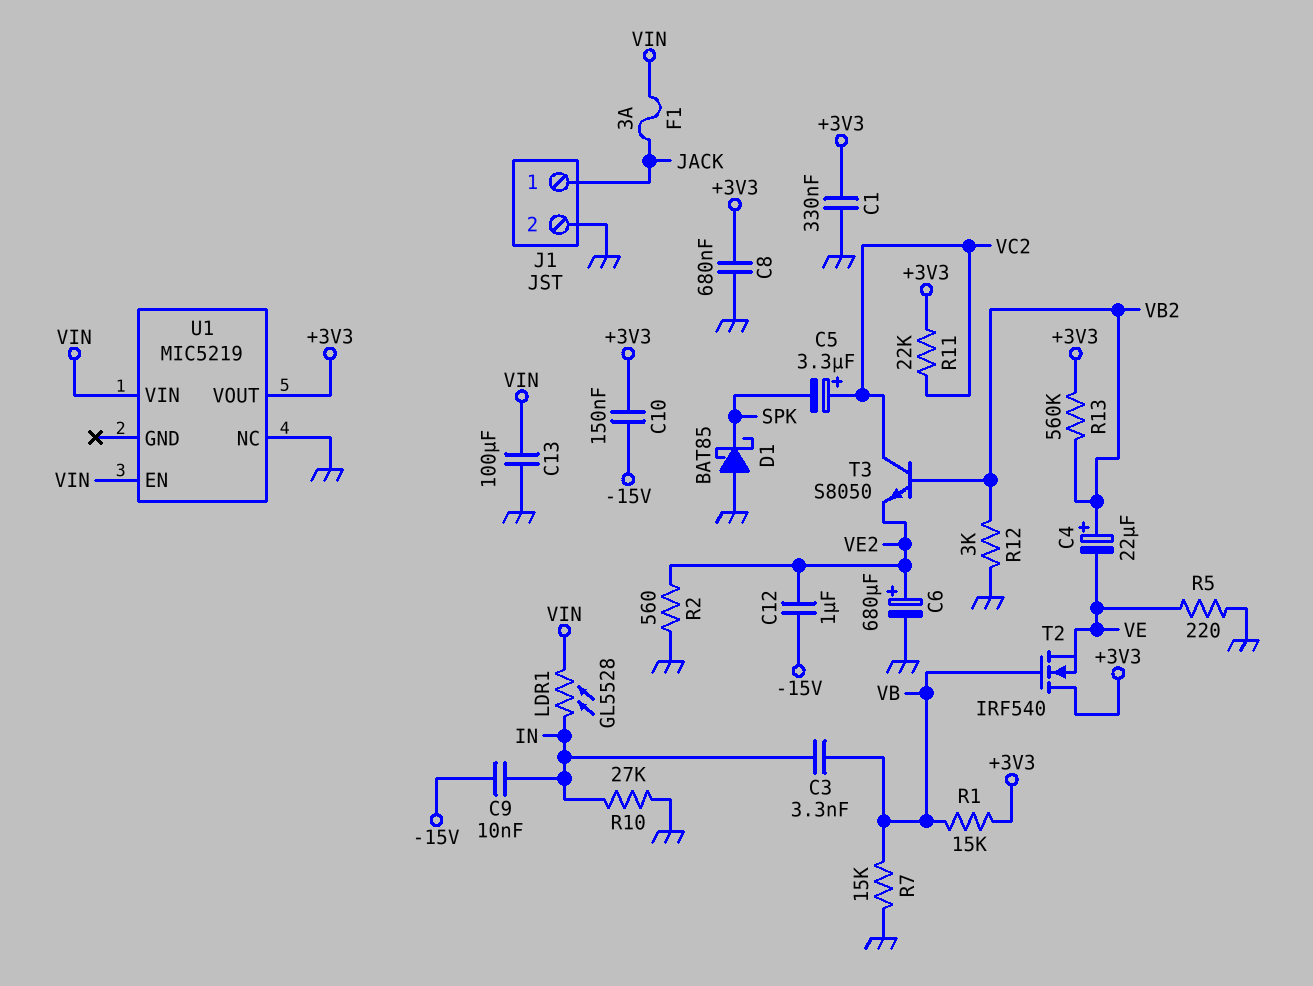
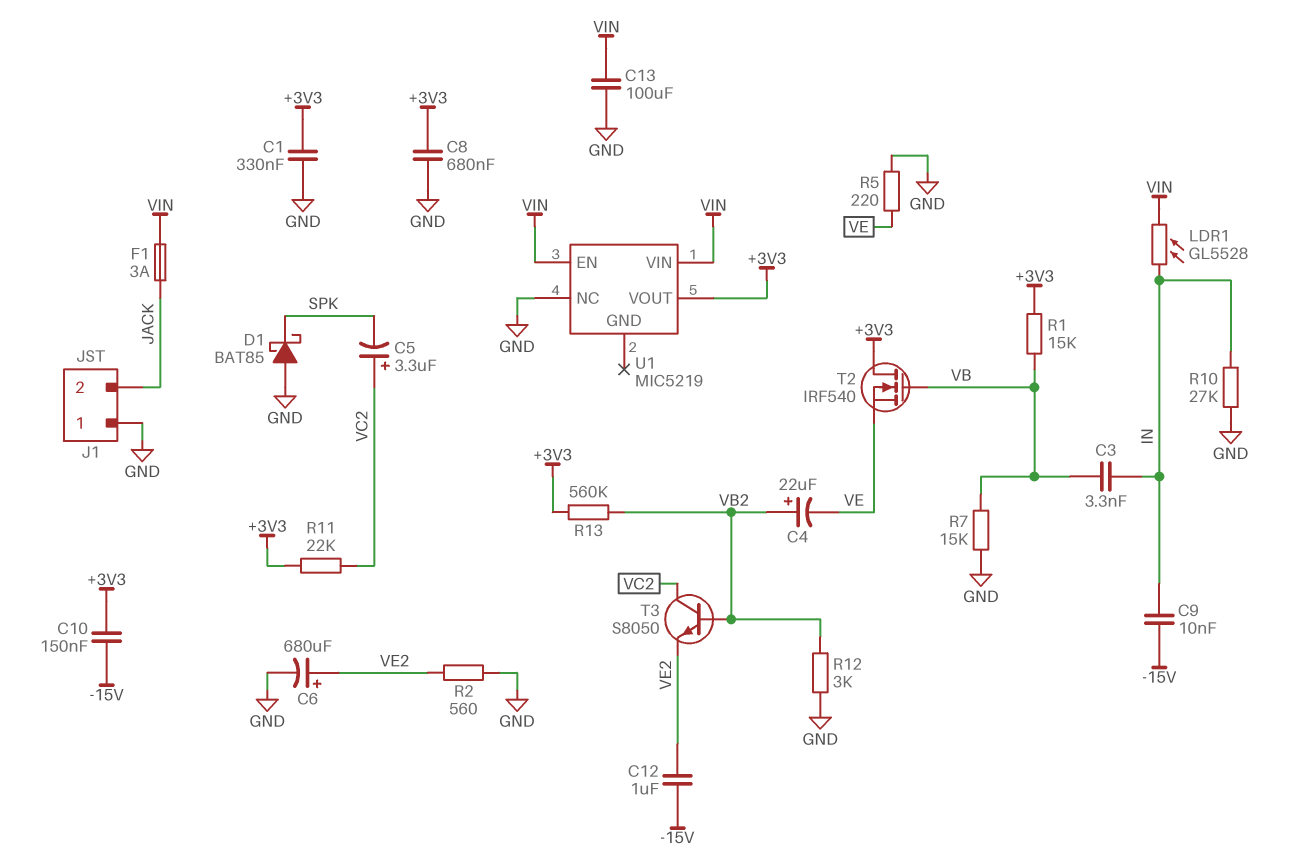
J1 pin 1: JACK -> GND
J1 pin 2: GND -> JACK

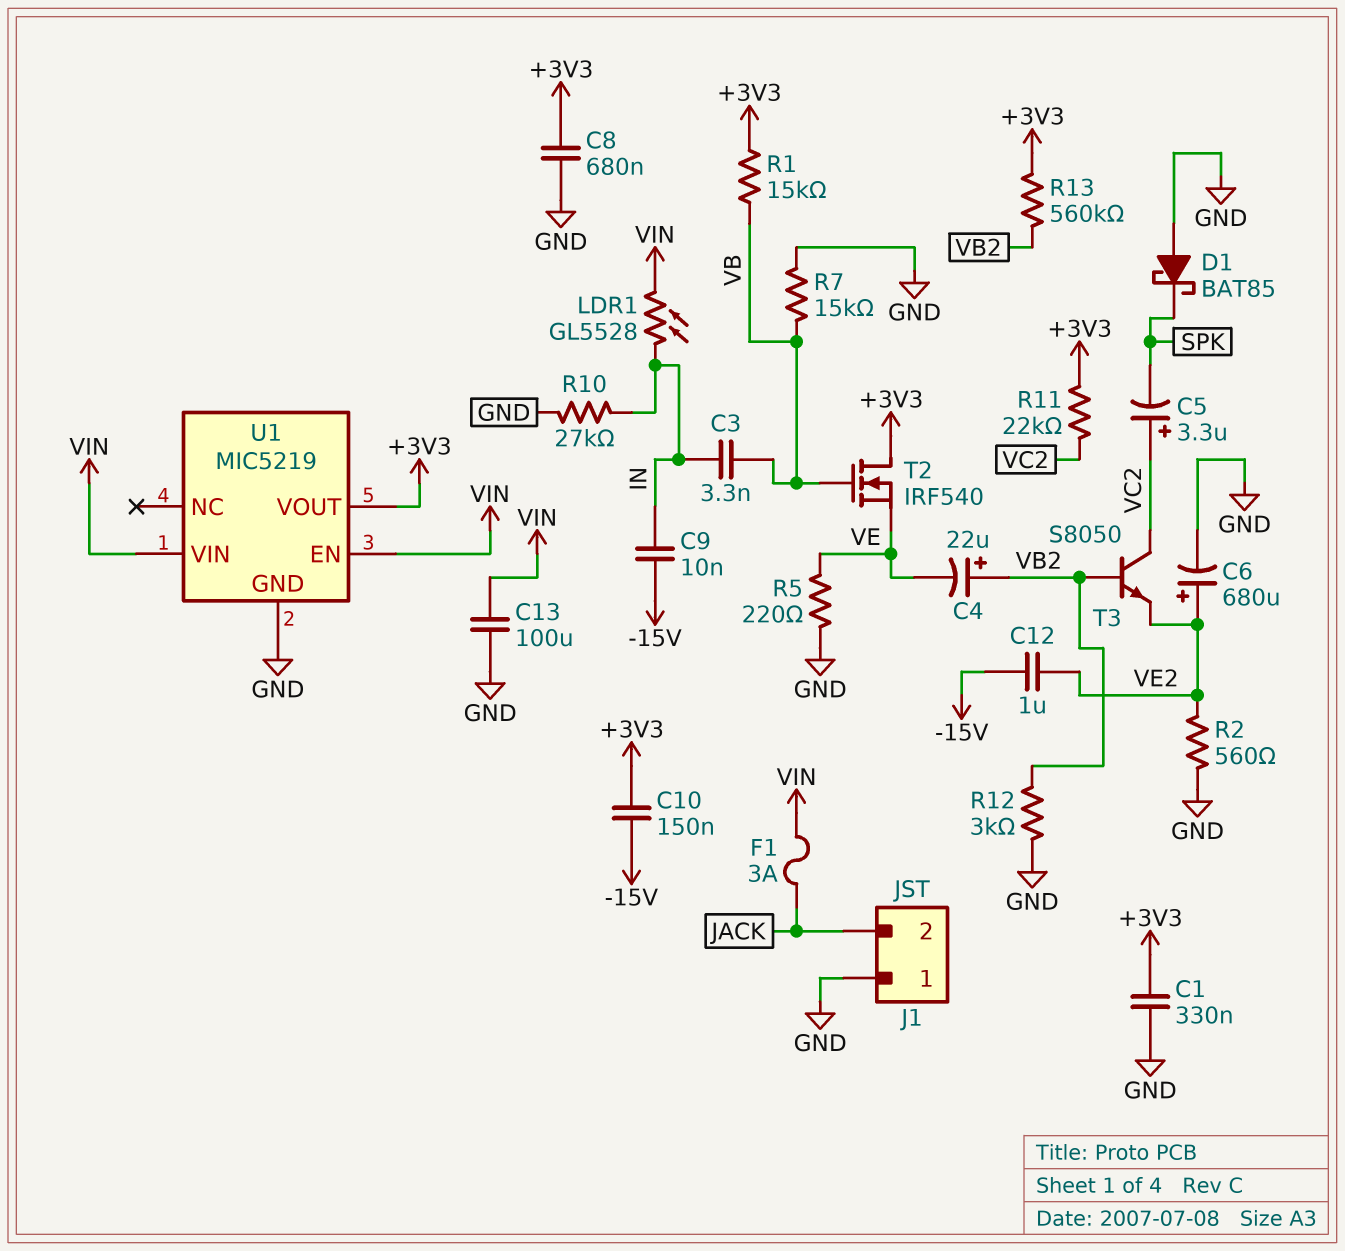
U1 pin GND: none -> GND
U1 pin NC: GND -> none

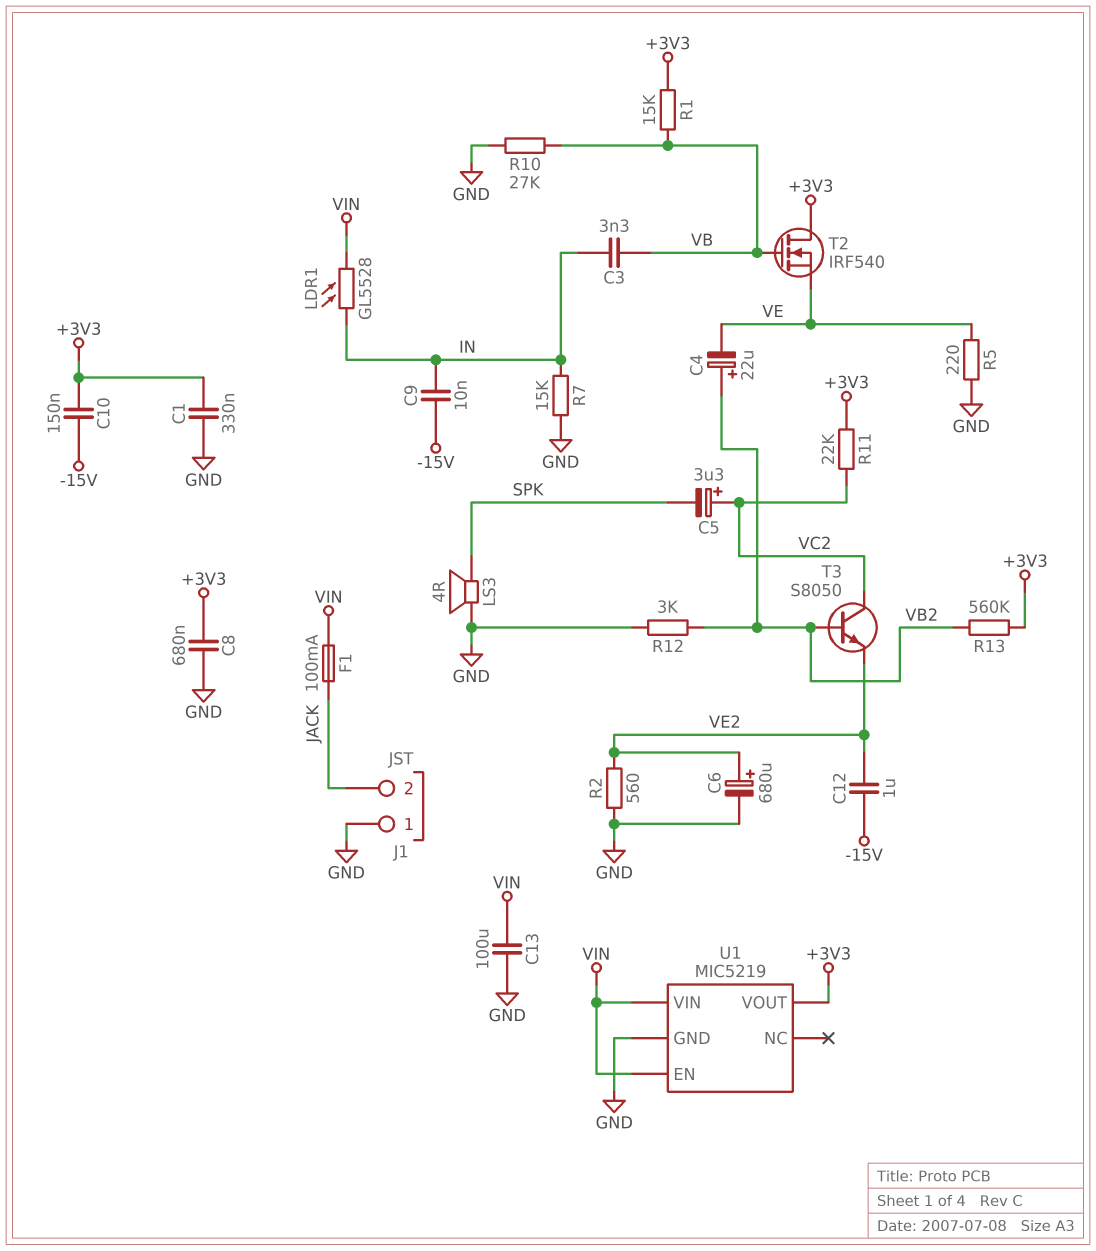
D1: schottky BAT85 (A GND, K SPK) -> none
F1: 3A (JACK, VIN) -> 100mA (JACK, VIN)
LS3: none -> speaker 4R (GND, SPK)
R7: 15k (GND, VB) -> 15k (GND, IN)
R10: 27k (GND, IN) -> 27k (GND, VB)

